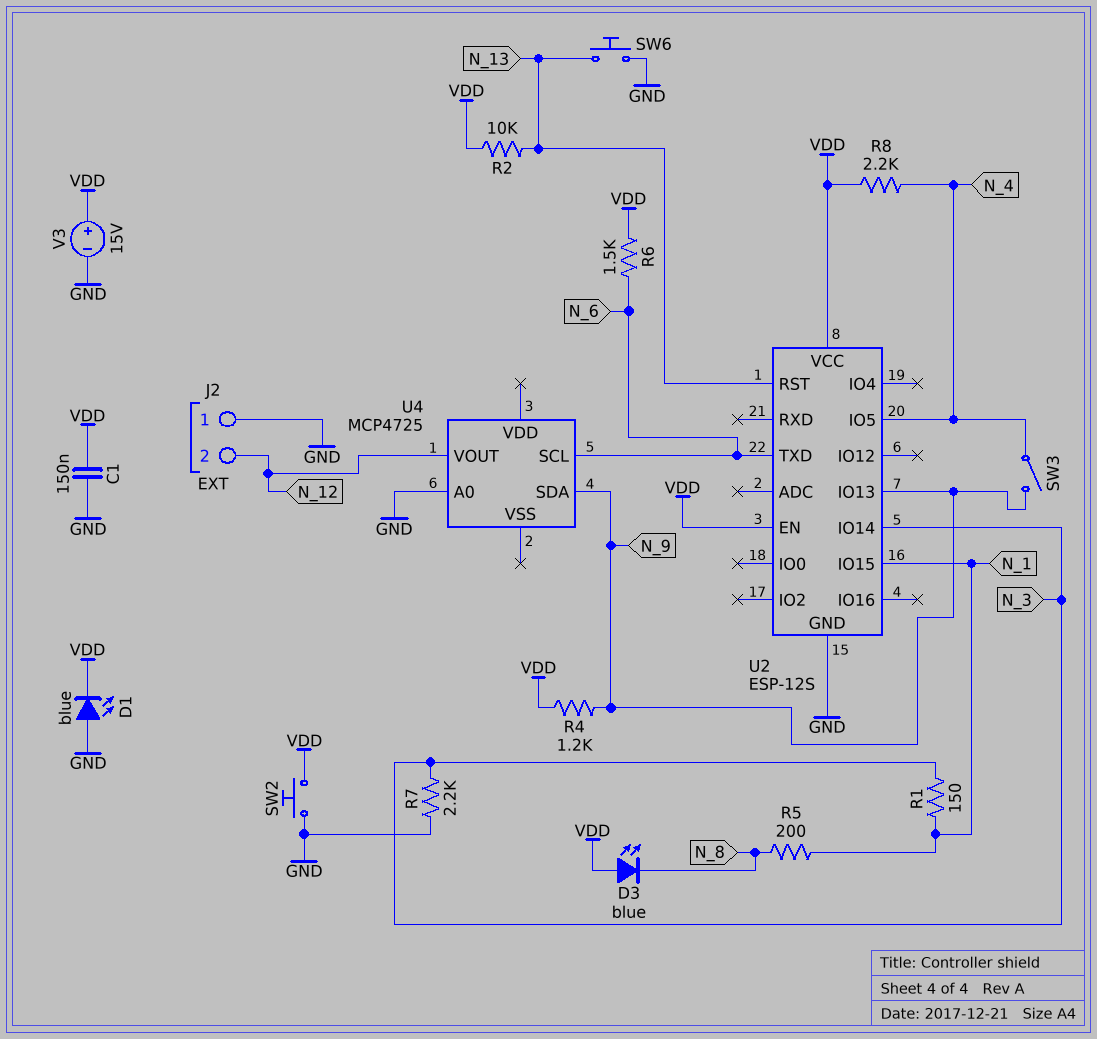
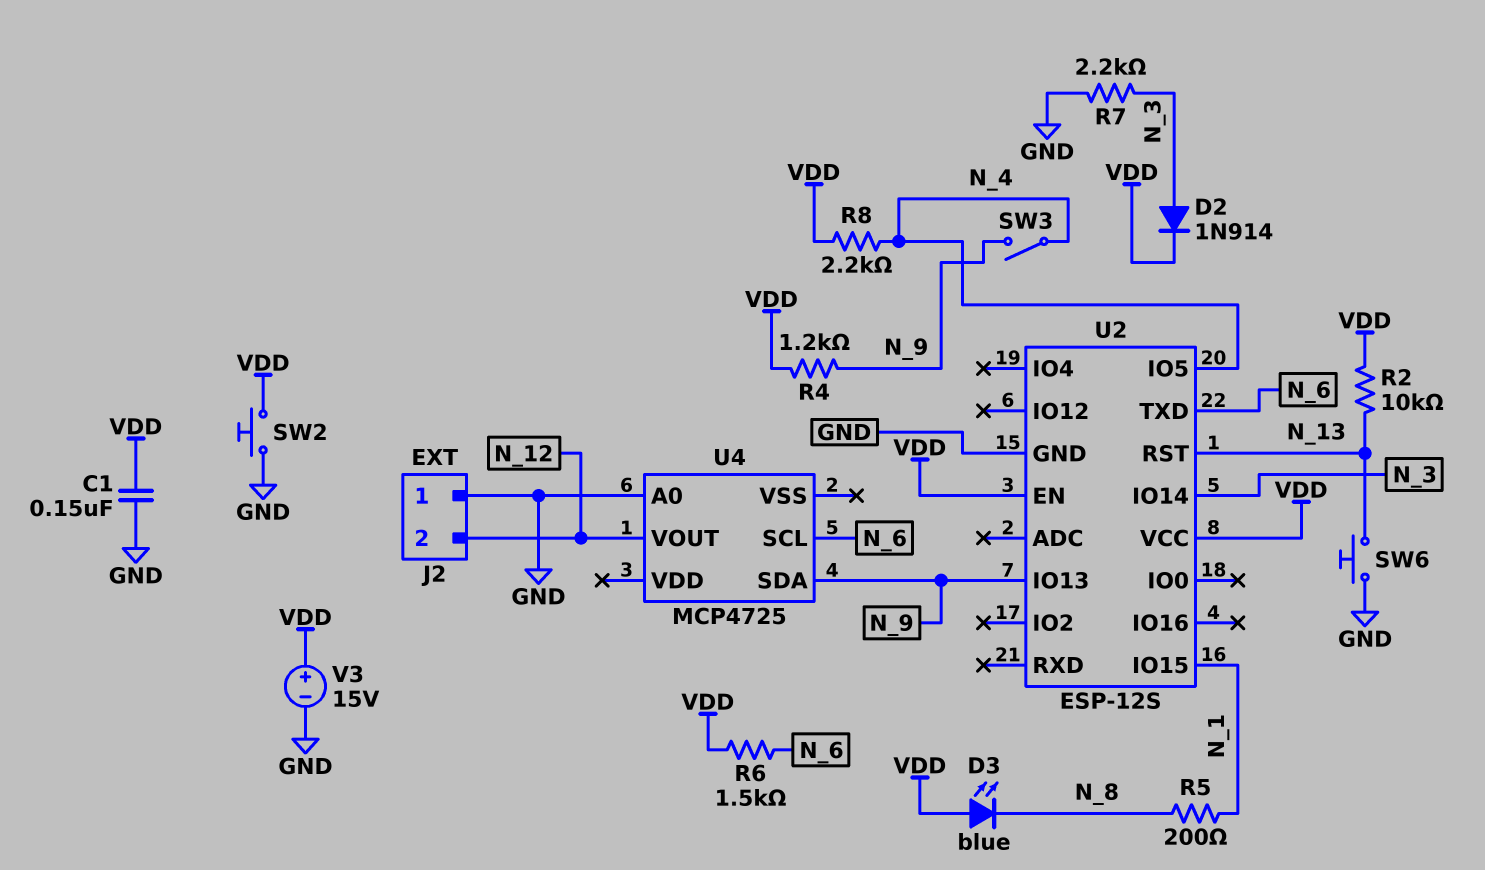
D1: LED blue (A GND, K VDD) -> none
D2: none -> diode 1N914 (A N_3, K VDD)
R1: 150 (N_1, N_3) -> none

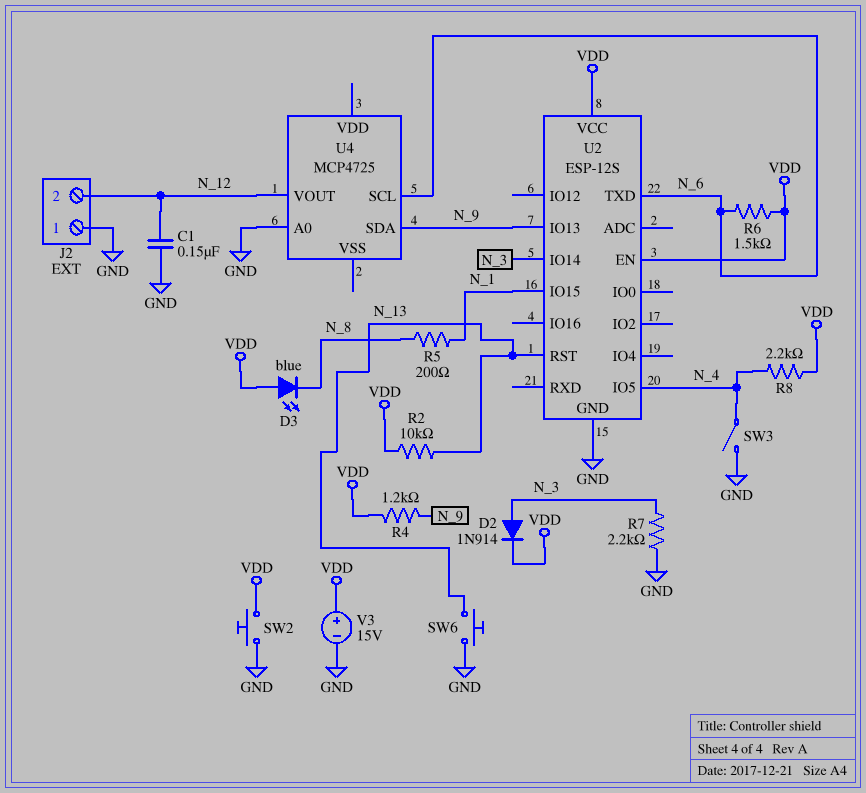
C1: 150nF (GND, VDD) -> 150nF (GND, N_12)
SW3: switch (N_4, N_9) -> switch (GND, N_4)

